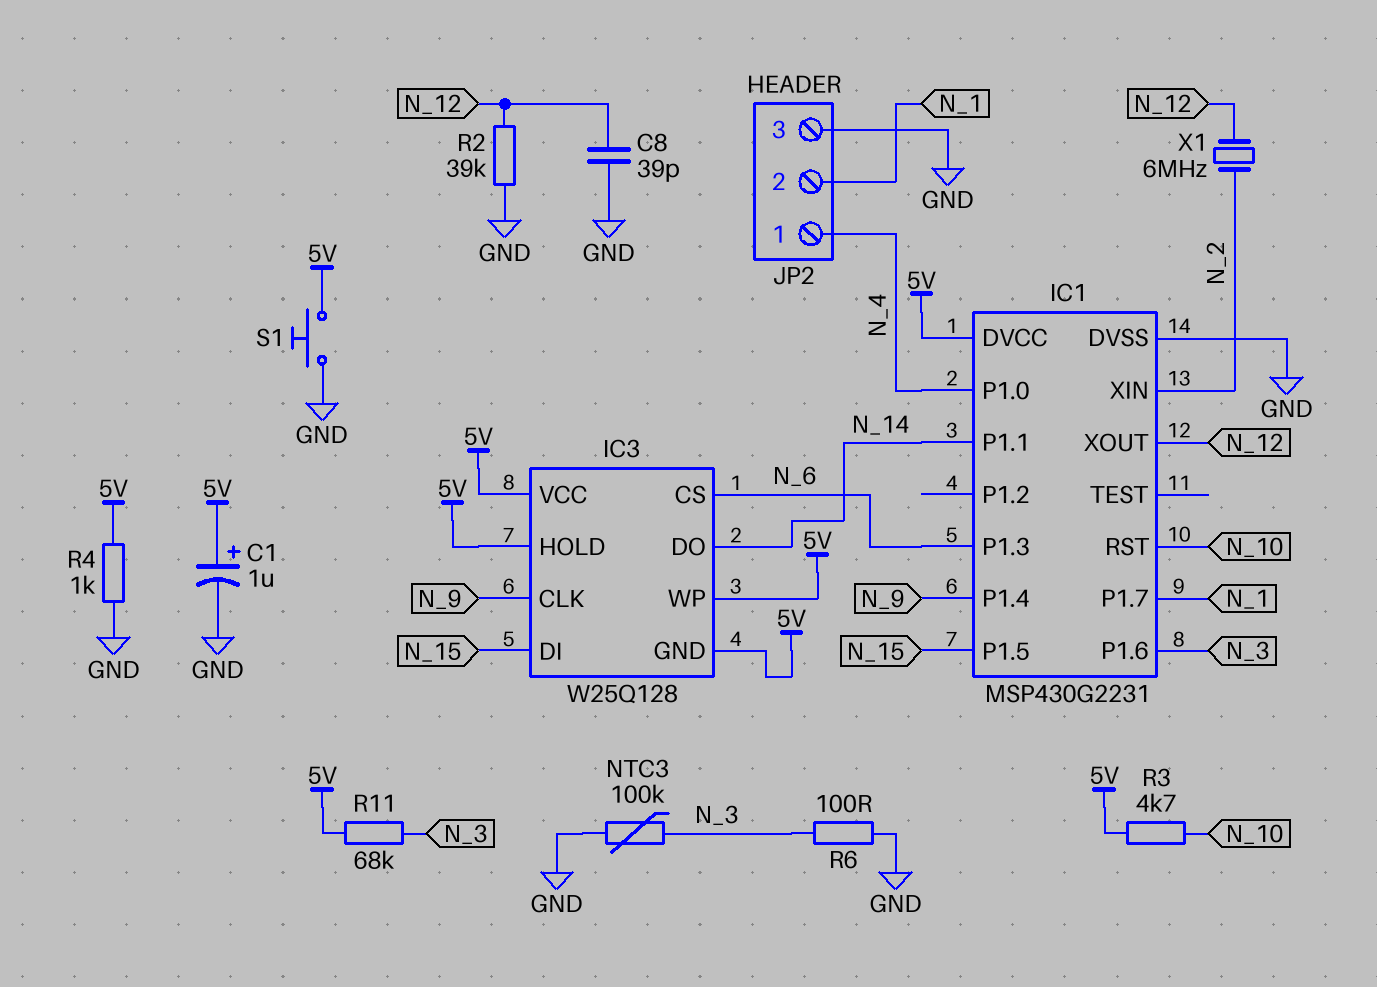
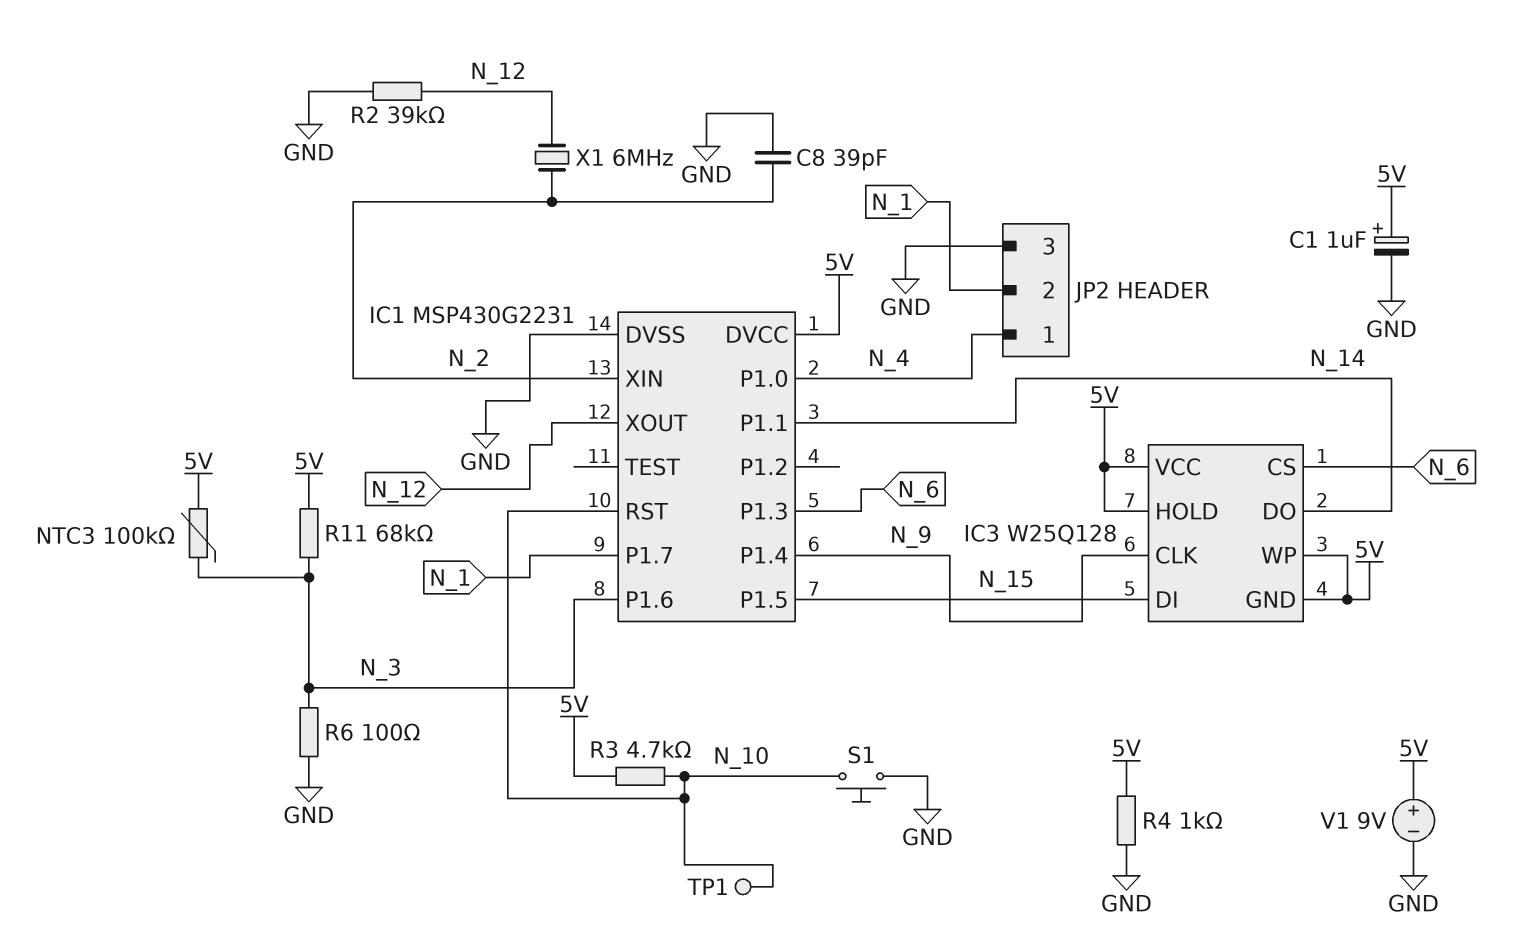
C8: 39pF (GND, N_12) -> 39pF (GND, N_2)
NTC3: 100k (GND, N_3) -> 100k (5V, N_3)
S1: button (5V, GND) -> button (GND, N_10)
TP1: none -> test point (N_10)
V1: none -> 9V (plus 5V, minus GND)

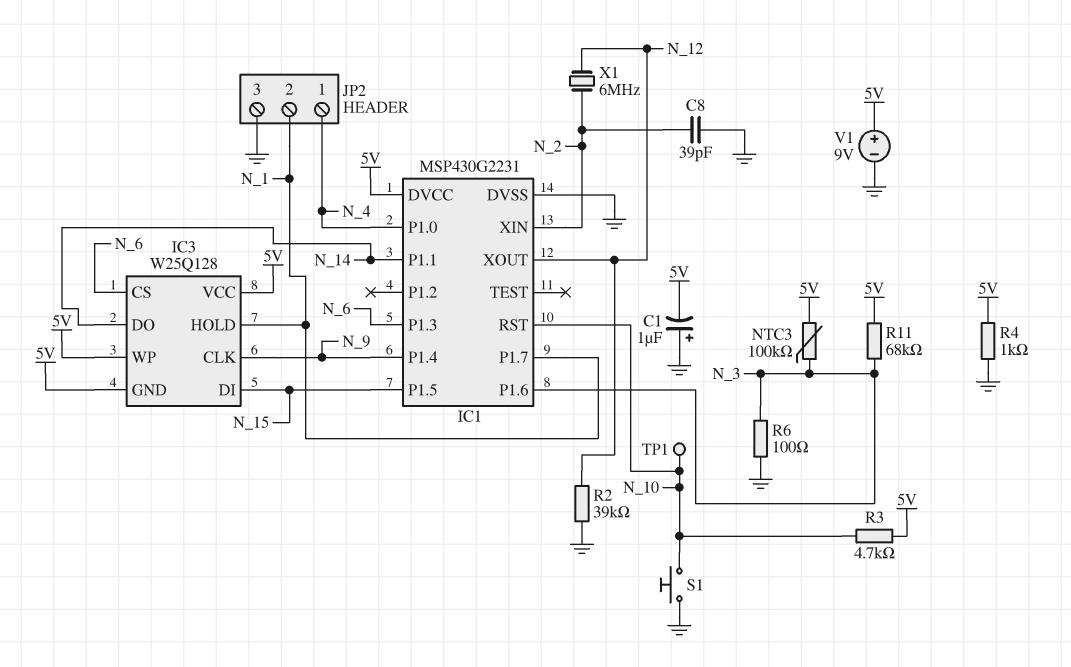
C1: 1uF (plus 5V, minus GND) -> 1uF (plus GND, minus 5V)
IC3 pin HOLD: 5V -> N_1

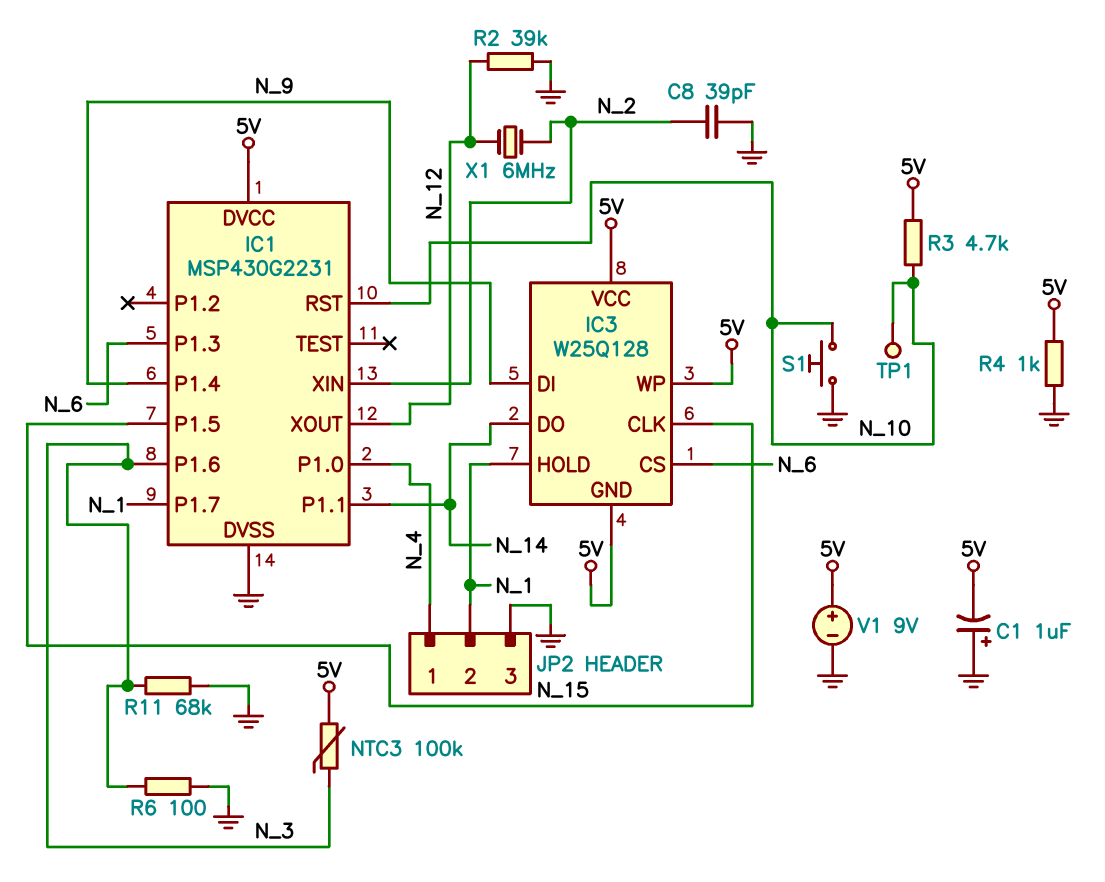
IC3 pin CLK: N_9 -> N_15
IC3 pin DI: N_15 -> N_9
R11: 68k (5V, N_3) -> 68k (GND, N_3)

